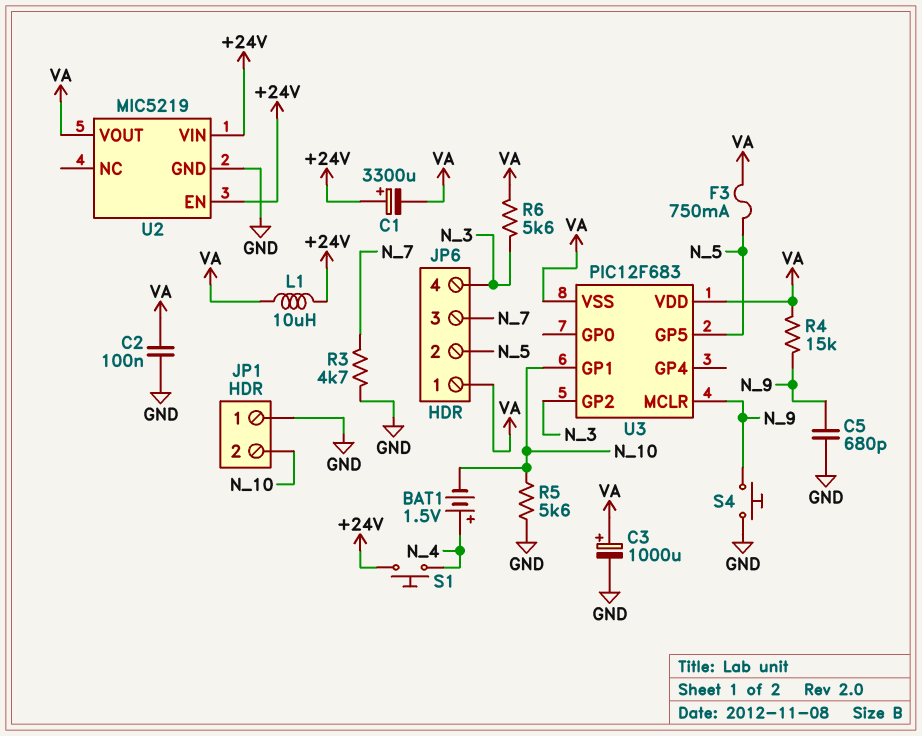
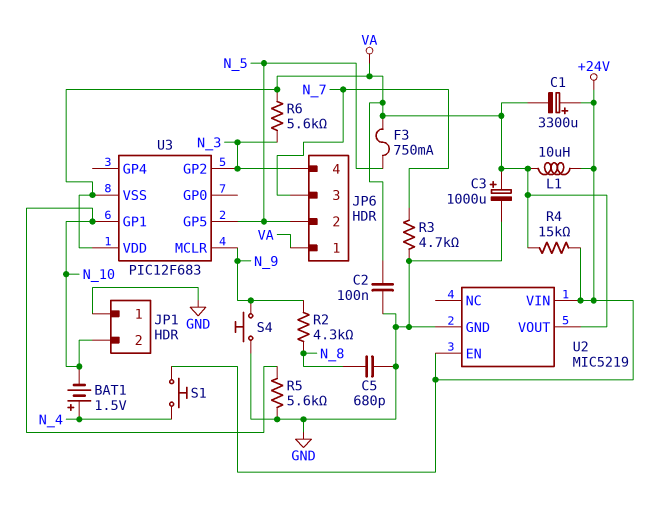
C5: 680pF (GND, N_9) -> 680pF (GND, N_8)
R2: none -> 4.3k (N_8, N_9)
R4: 15k (N_9, VA) -> 15k (+24V, VA)

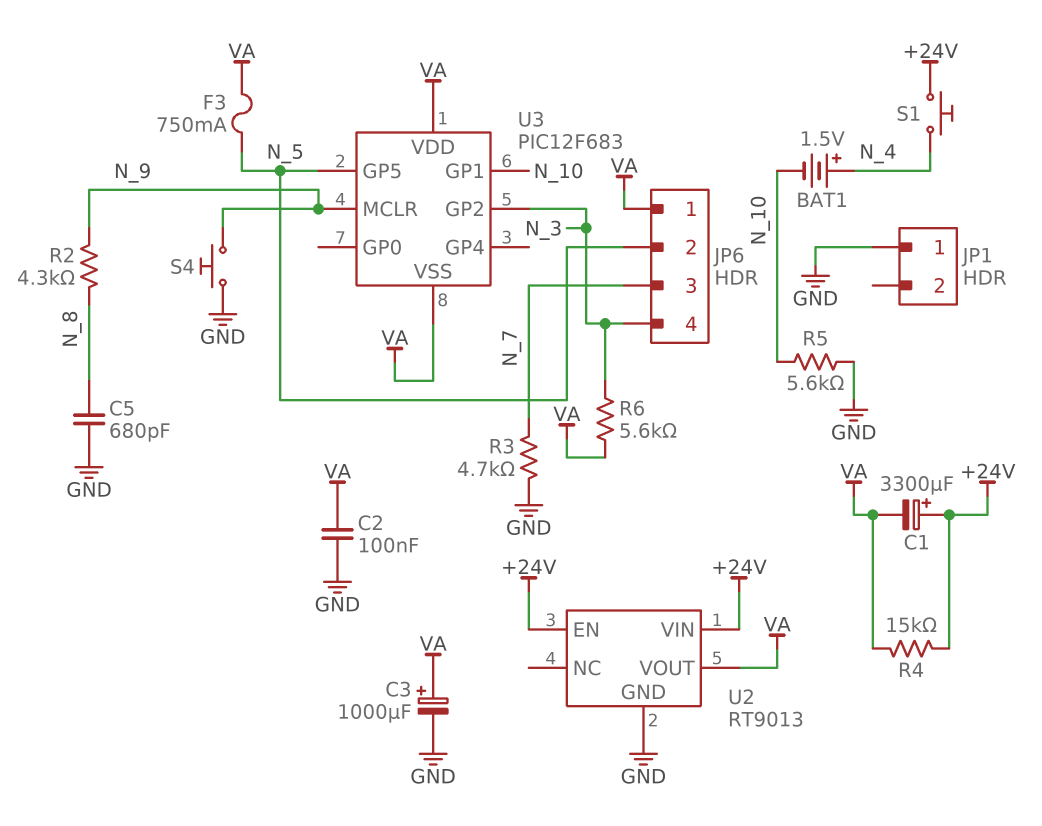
JP1 pin 2: N_10 -> none
L1: 10uH (+24V, VA) -> none
U2: MIC5219 -> RT9013

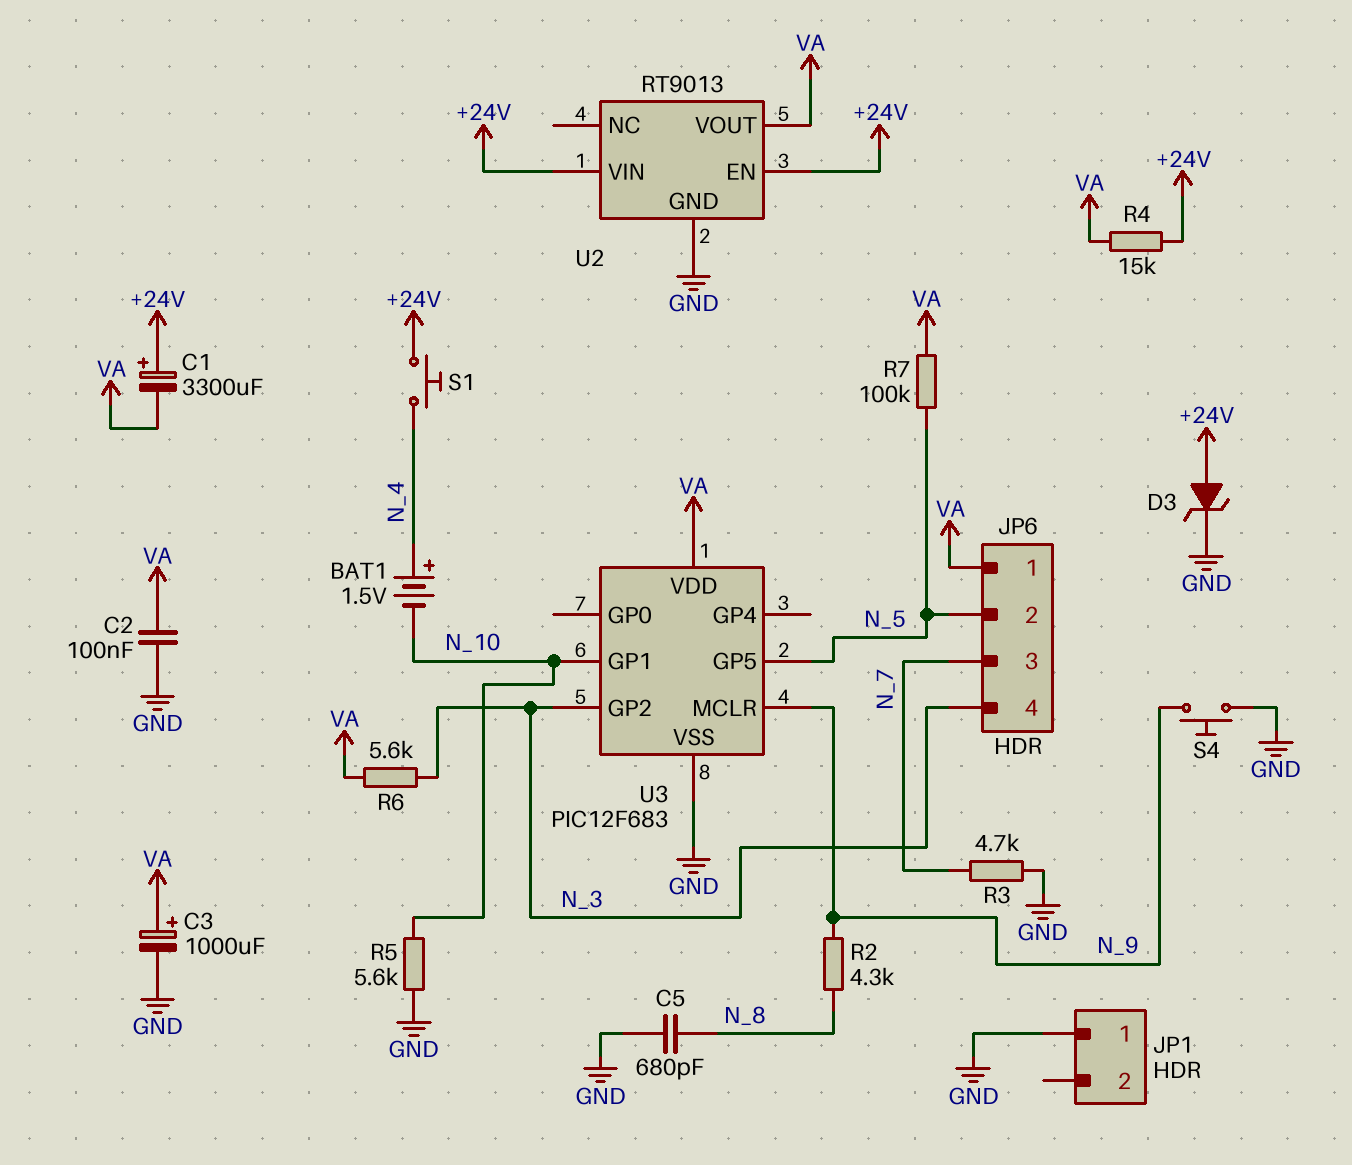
D3: none -> zener (A +24V, K GND)
F3: 750mA (N_5, VA) -> none
R7: none -> 100k (N_5, VA)
U3 pin VSS: VA -> GND

